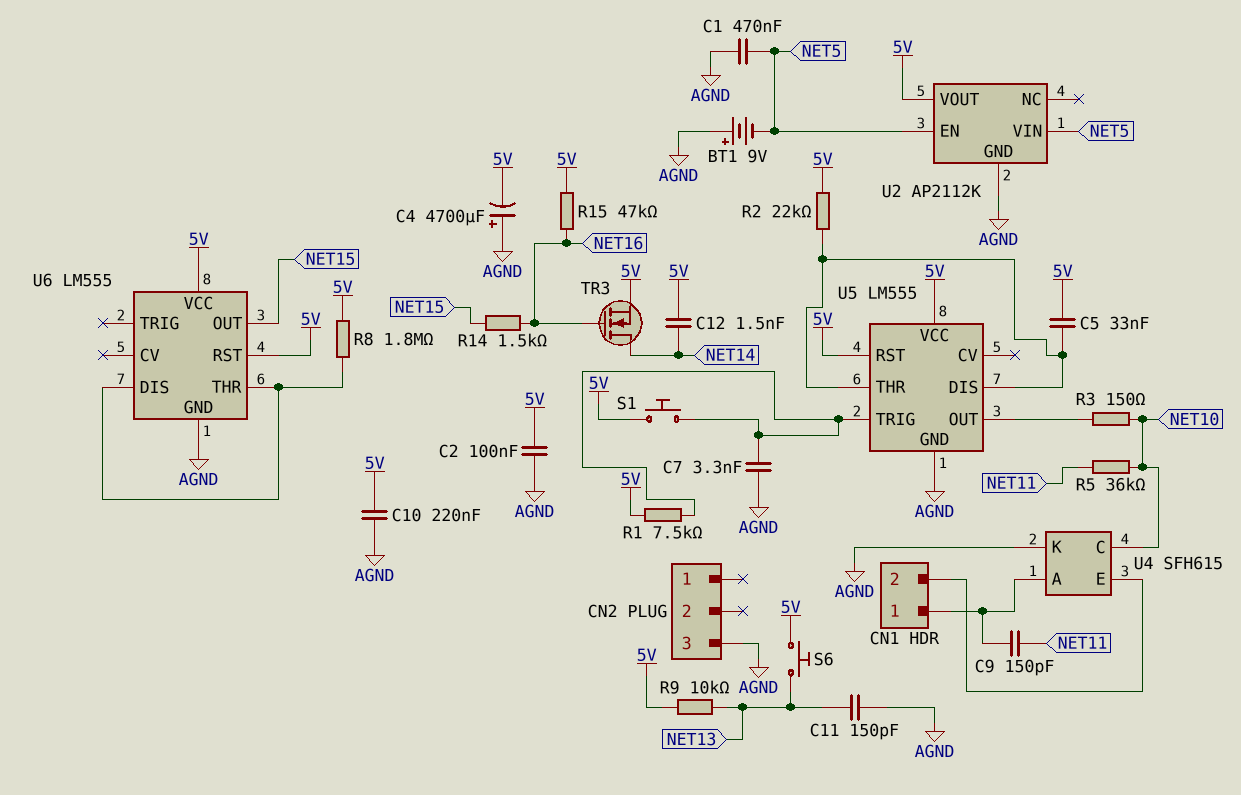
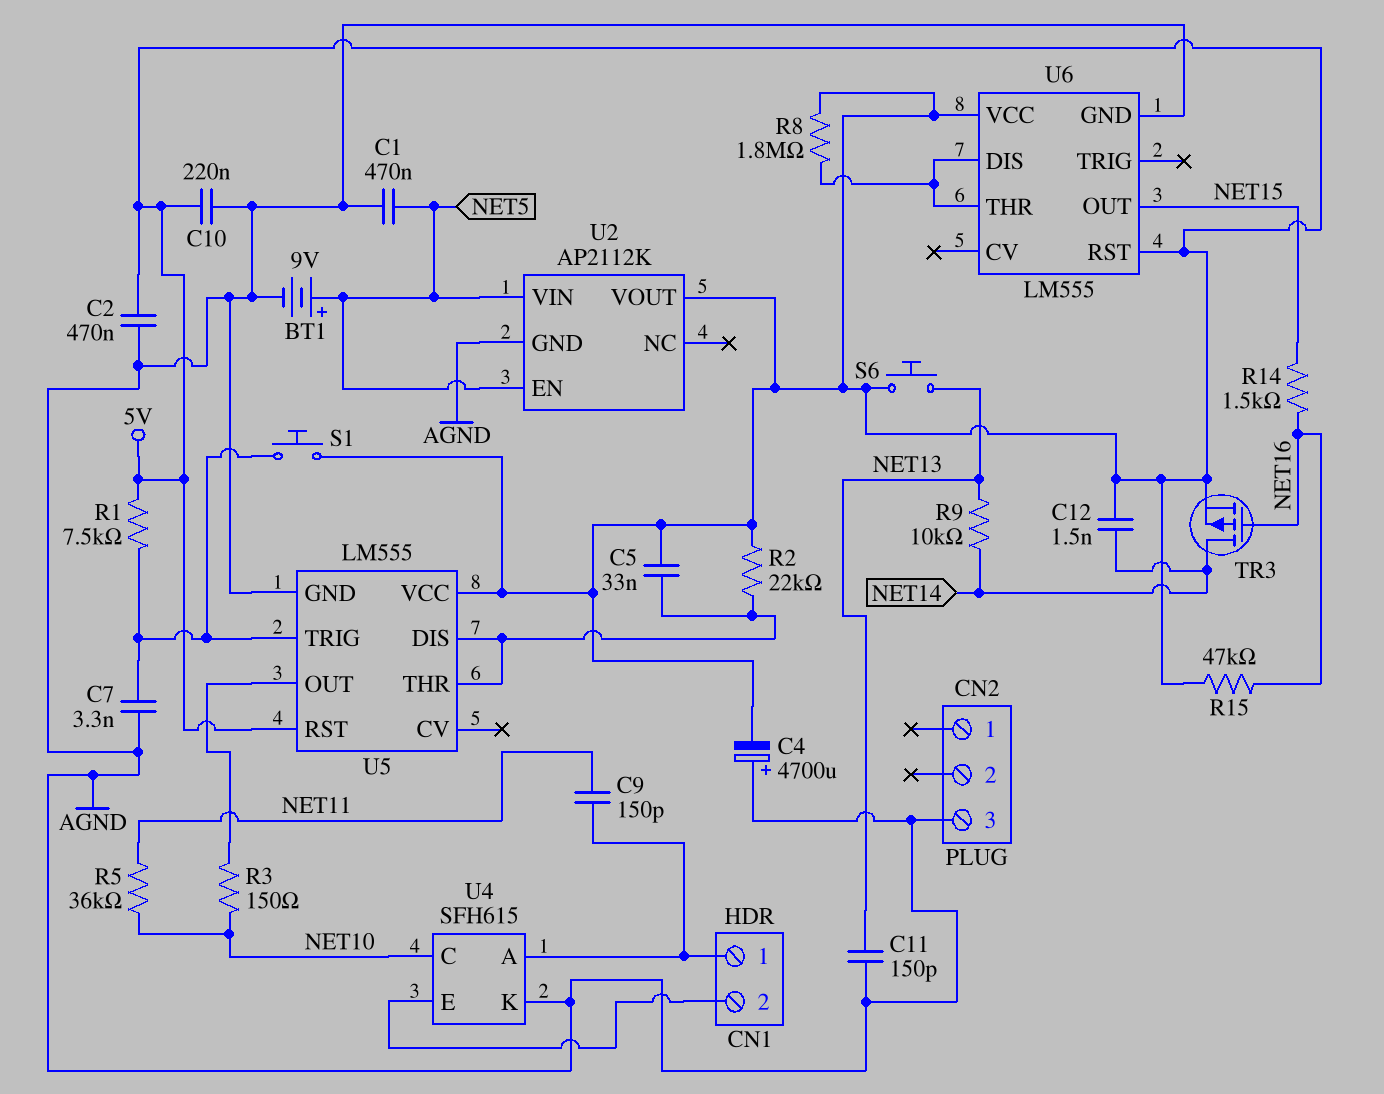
BT1: 9V (plus AGND, minus NET5) -> 9V (plus NET5, minus AGND)
C2: 100nF (5V, AGND) -> 470nF (5V, AGND)
R9: 10k (5V, NET13) -> 10k (NET13, NET14)
TR3: NMOS (G NET16, D NET14, S 5V) -> PMOS (G NET16, D NET14, S 5V)

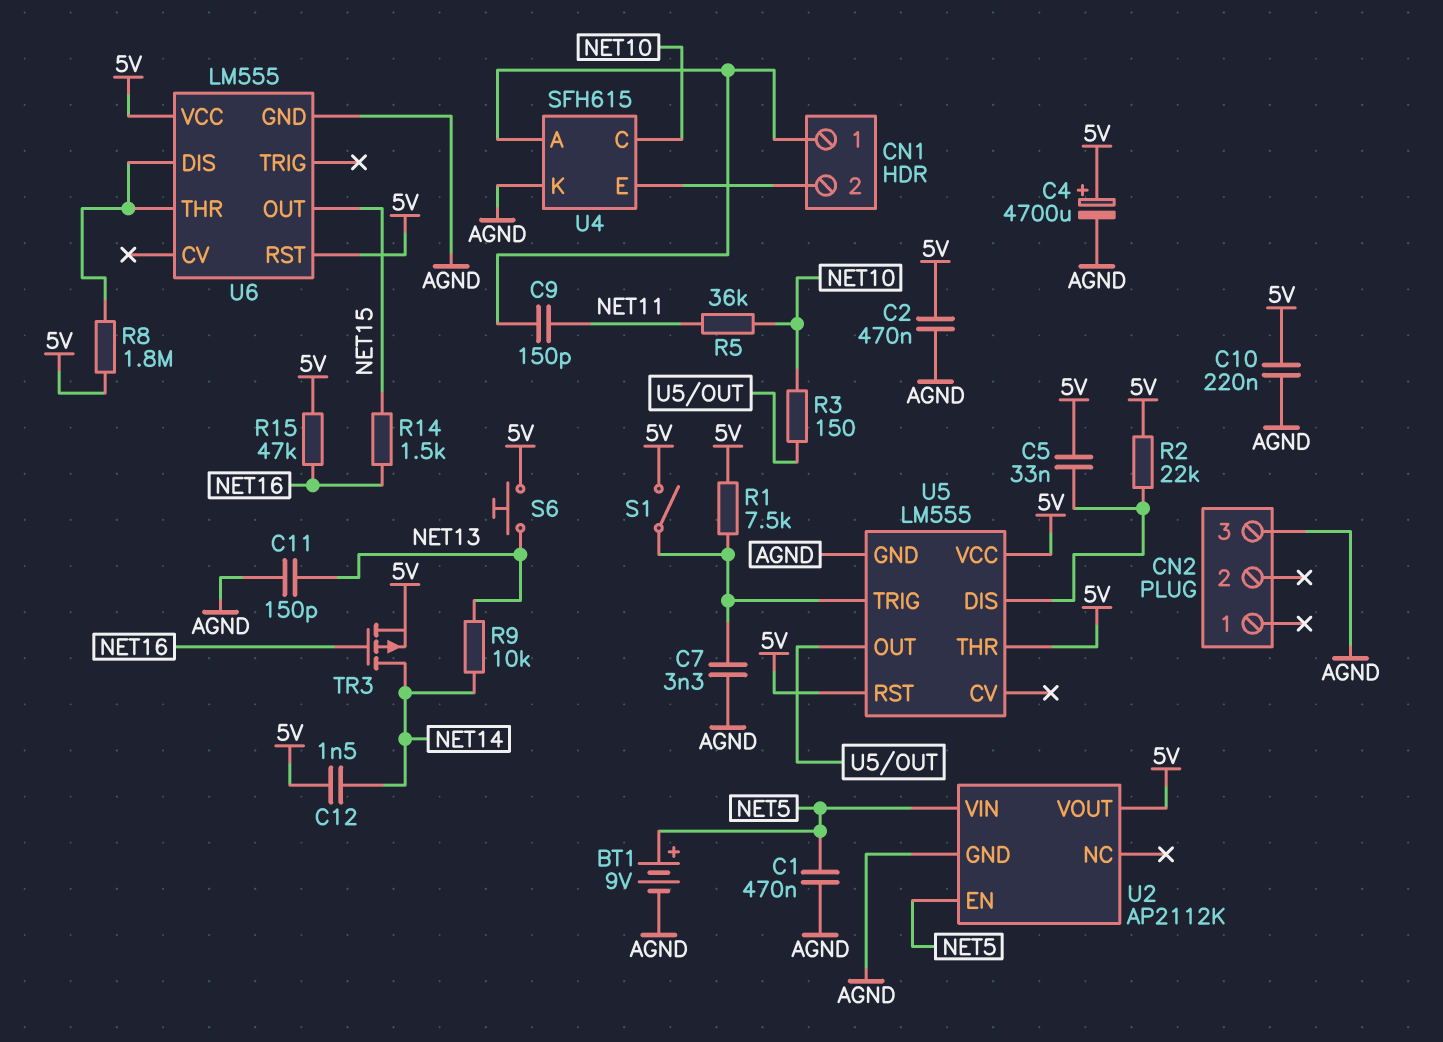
C4: 4700uF (plus AGND, minus 5V) -> 4700uF (plus 5V, minus AGND)
S1: button (5V, U5/TRIG) -> switch (5V, U5/TRIG)
U5 pin THR: U5/DIS -> 5V

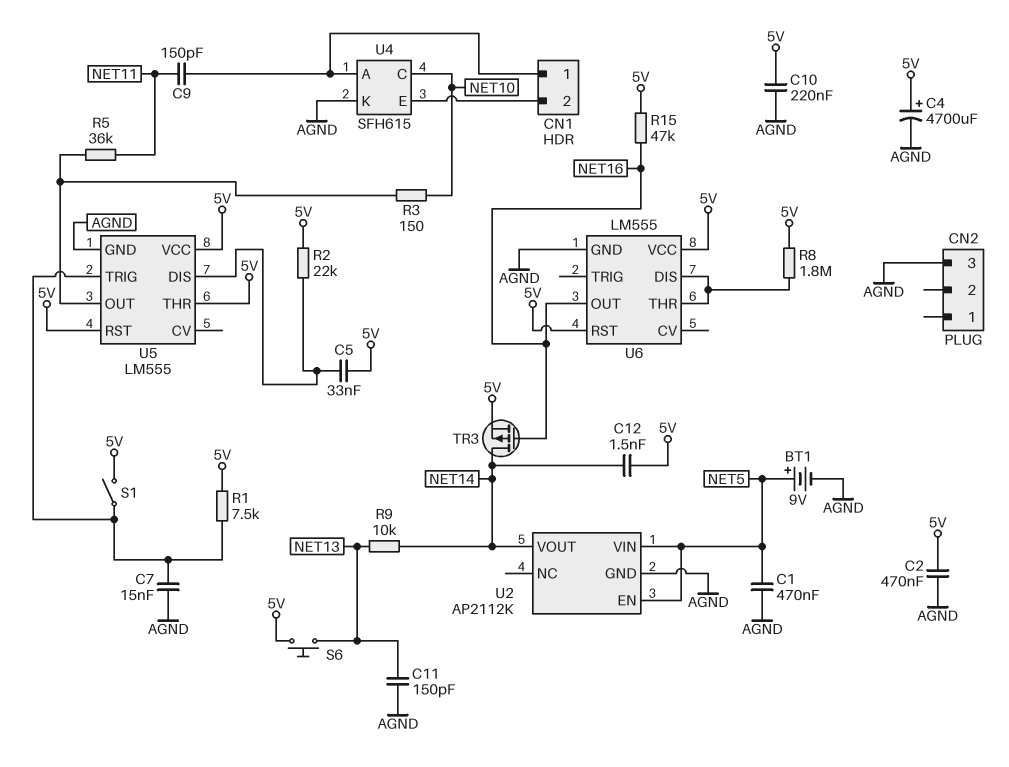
C7: 3.3nF (AGND, U5/TRIG) -> 15nF (AGND, U5/TRIG)
R5: 36k (NET10, NET11) -> 36k (NET11, U5/OUT)
R14: 1.5k (NET15, NET16) -> none
U2 pin VOUT: 5V -> NET14
U6 pin OUT: NET15 -> NET16

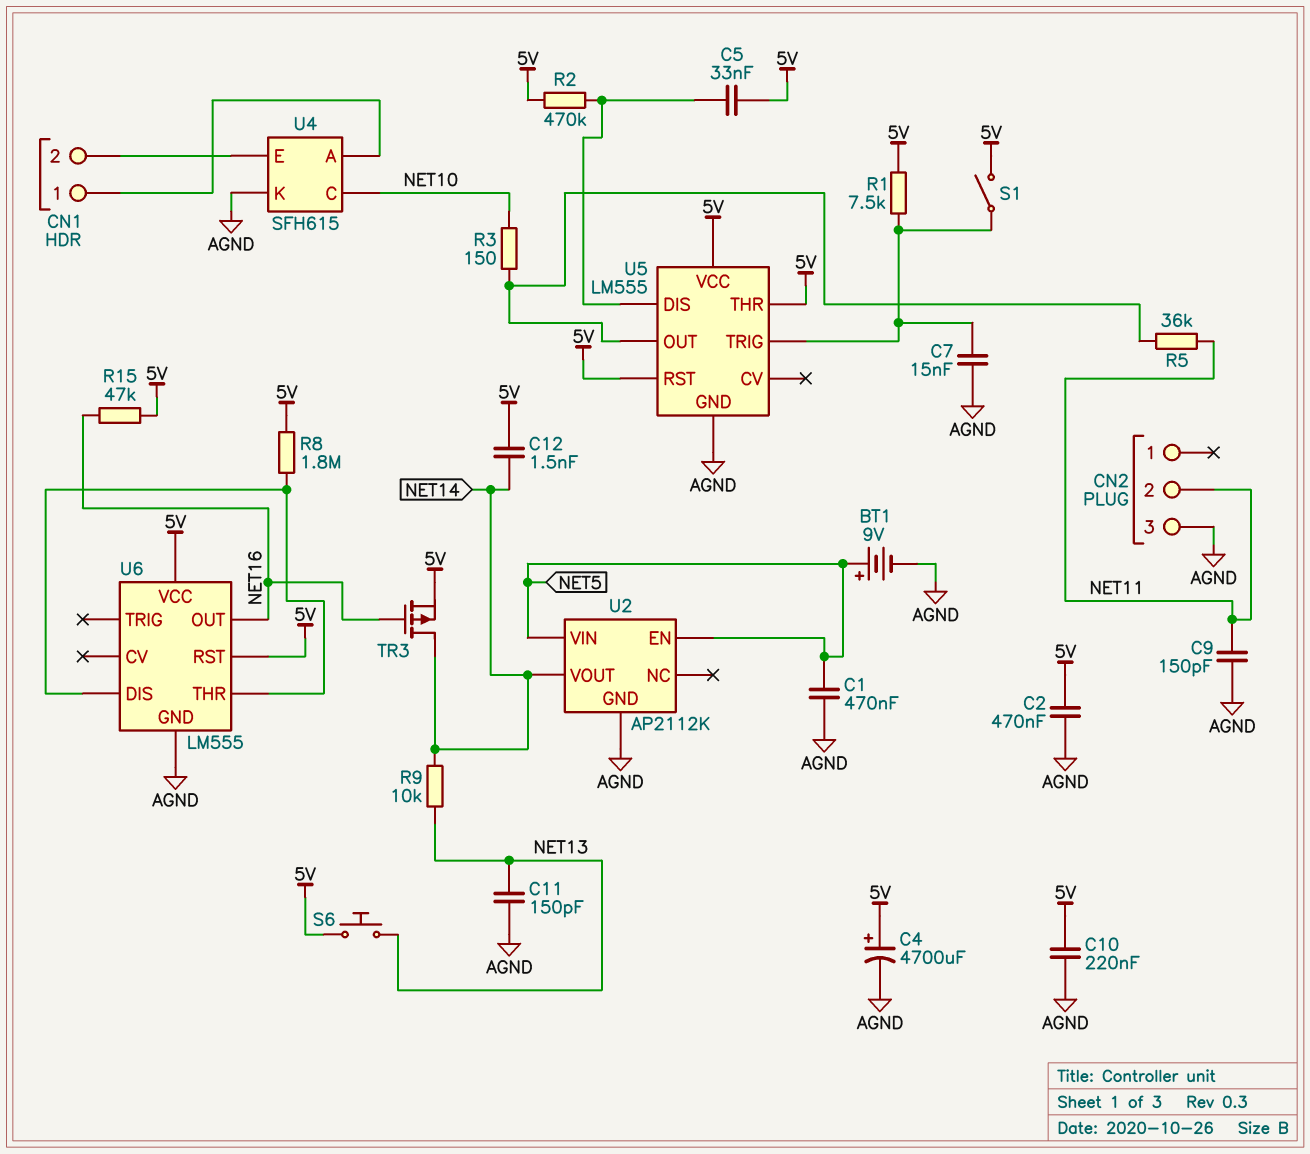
C9: 150pF (CN1/1, NET11) -> 150pF (AGND, NET11)
CN2 pin 2: none -> NET11
R2: 22k (5V, U5/DIS) -> 470k (5V, U5/DIS)

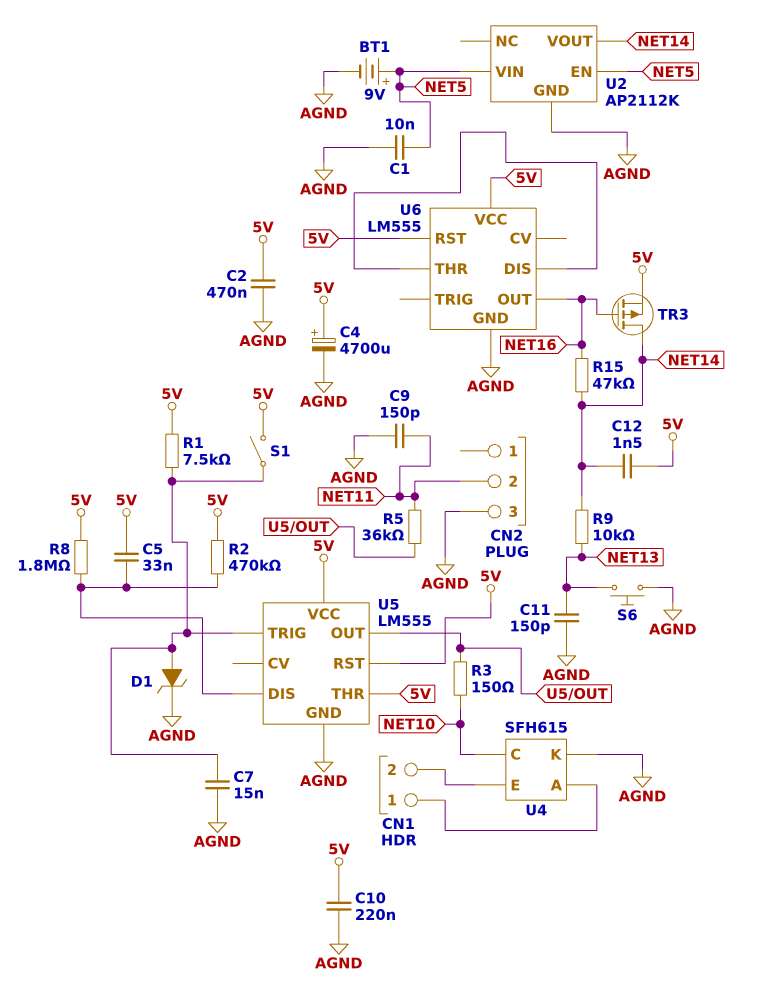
C1: 470nF (AGND, NET5) -> 10nF (AGND, NET5)
D1: none -> zener (A U5/TRIG, K AGND)
R8: 1.8M (5V, U6/DIS) -> 1.8M (5V, U5/DIS)
R15: 47k (5V, NET16) -> 47k (NET14, NET16)
S6: button (5V, NET13) -> button (AGND, NET13)

